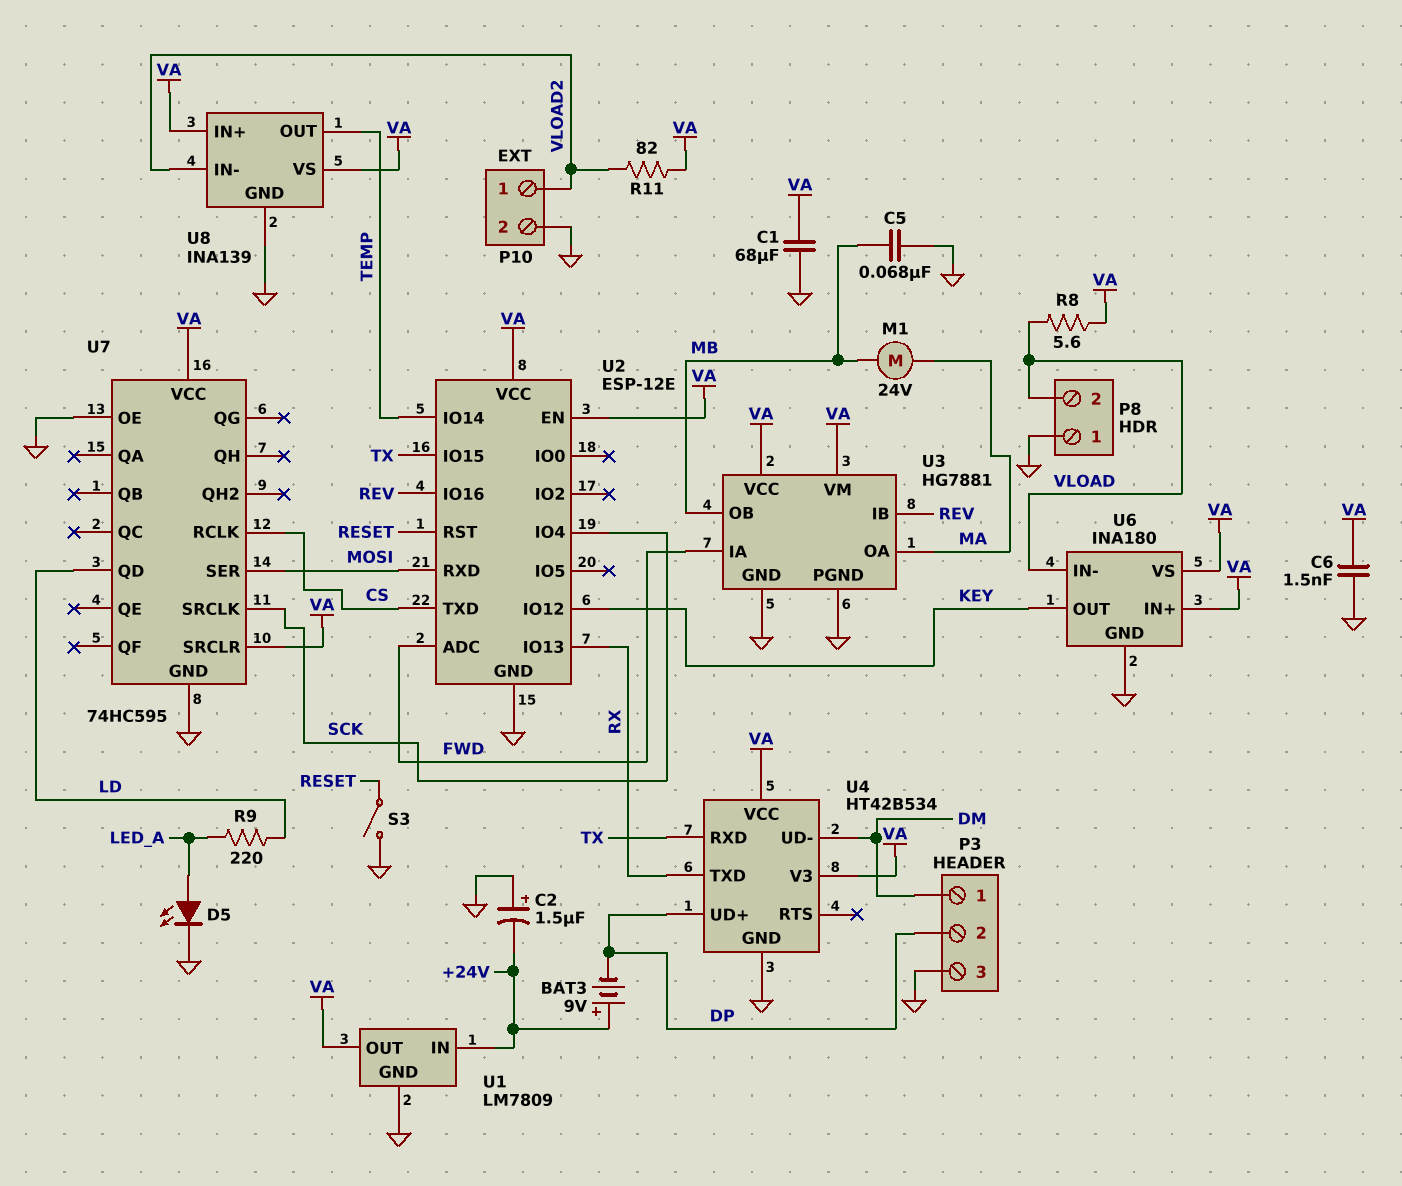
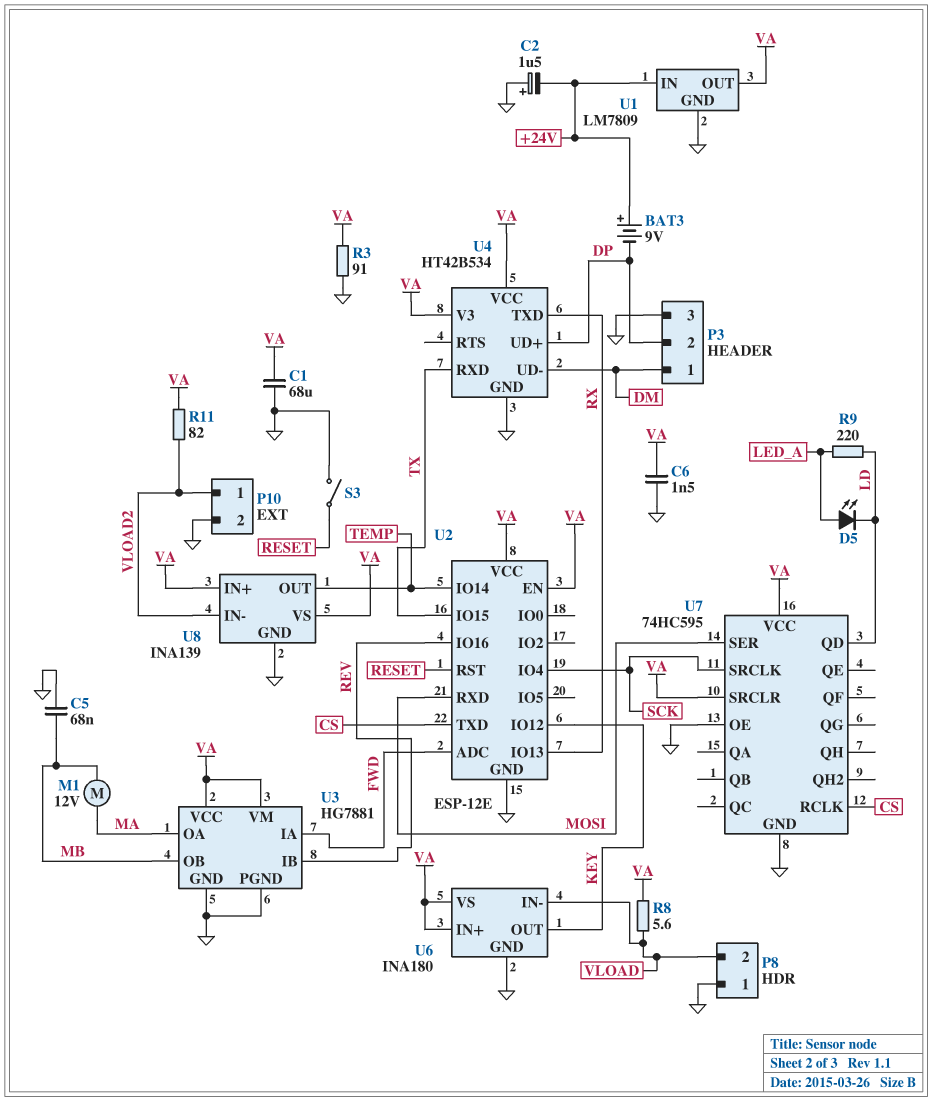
D5: LED (A LED_A, K GND) -> LED (A LED_A, K LD)
M1: motor 24V (MA, MB) -> motor 12V (MA, MB)
R3: none -> 91 (GND, VA)

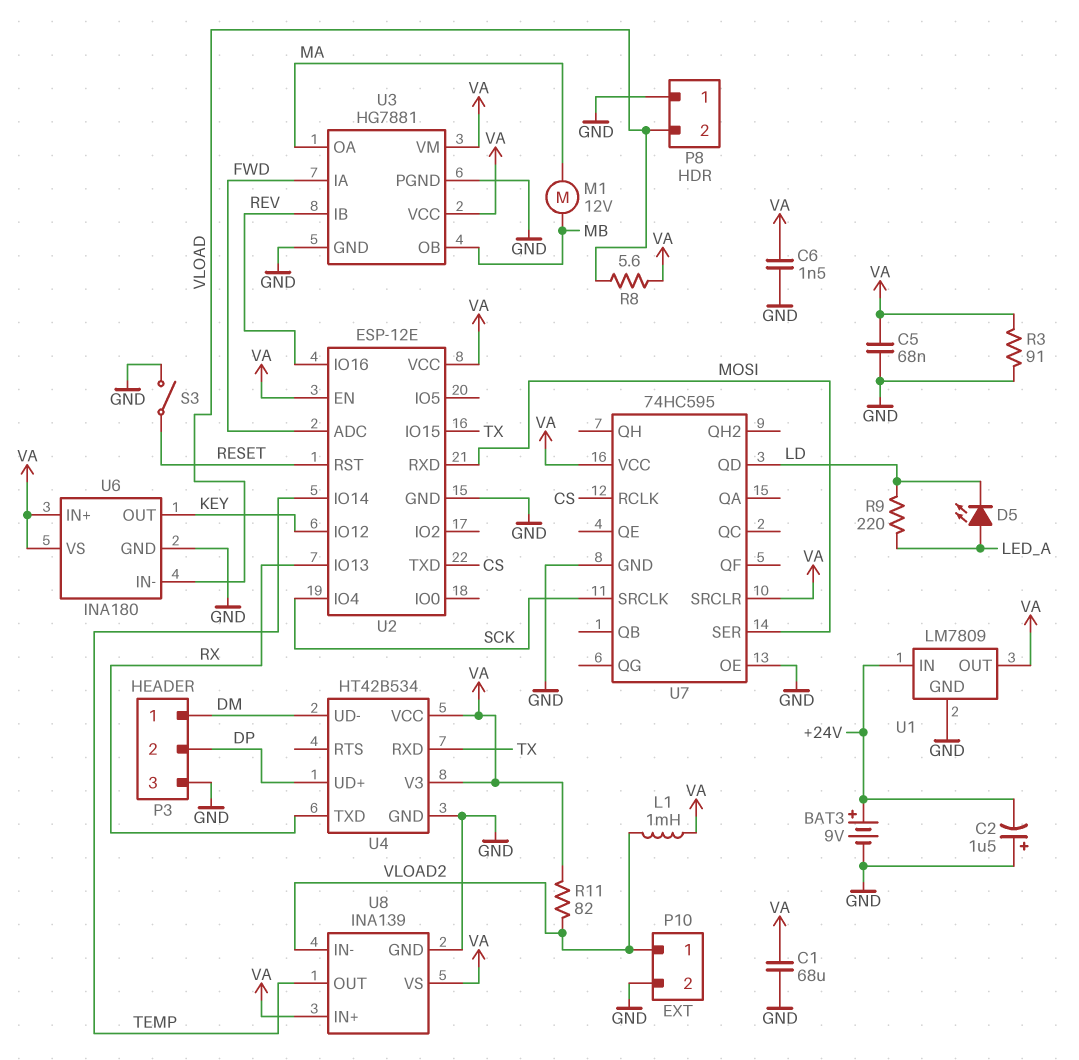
BAT3: 9V (plus +24V, minus DP) -> 9V (plus +24V, minus GND)
C5: 68nF (GND, MB) -> 68nF (GND, VA)
L1: none -> 1mH (VA, VLOAD2)

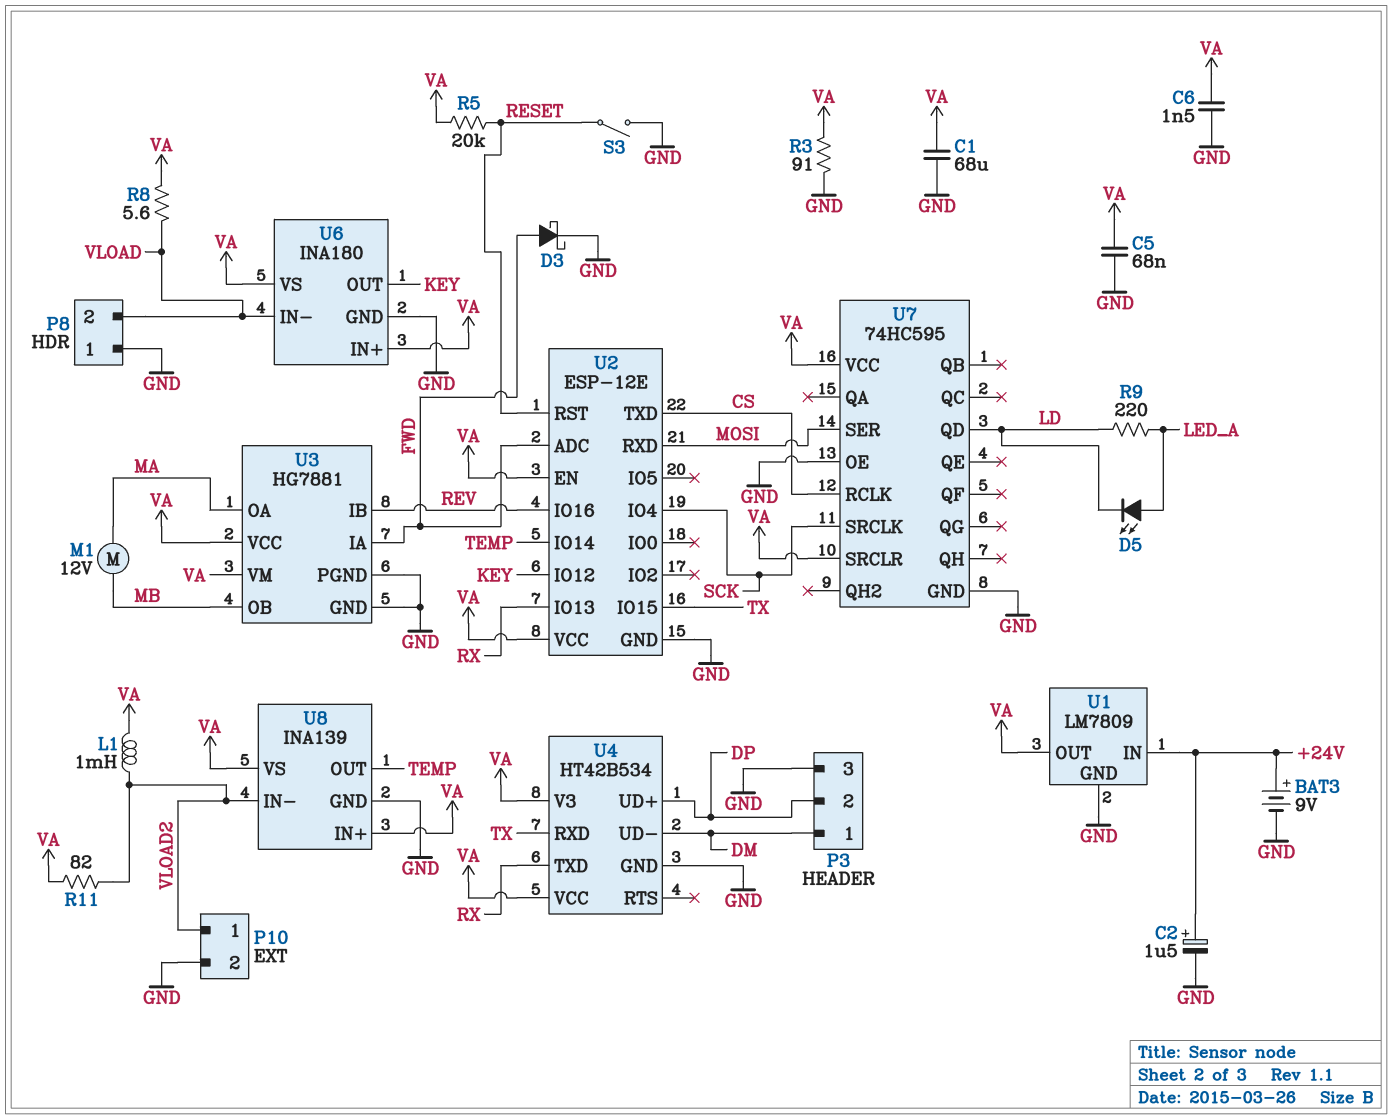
C2: 1.5uF (plus GND, minus +24V) -> 1.5uF (plus +24V, minus GND)
D3: none -> schottky (A FWD, K GND)
R5: none -> 20k (RESET, VA)

